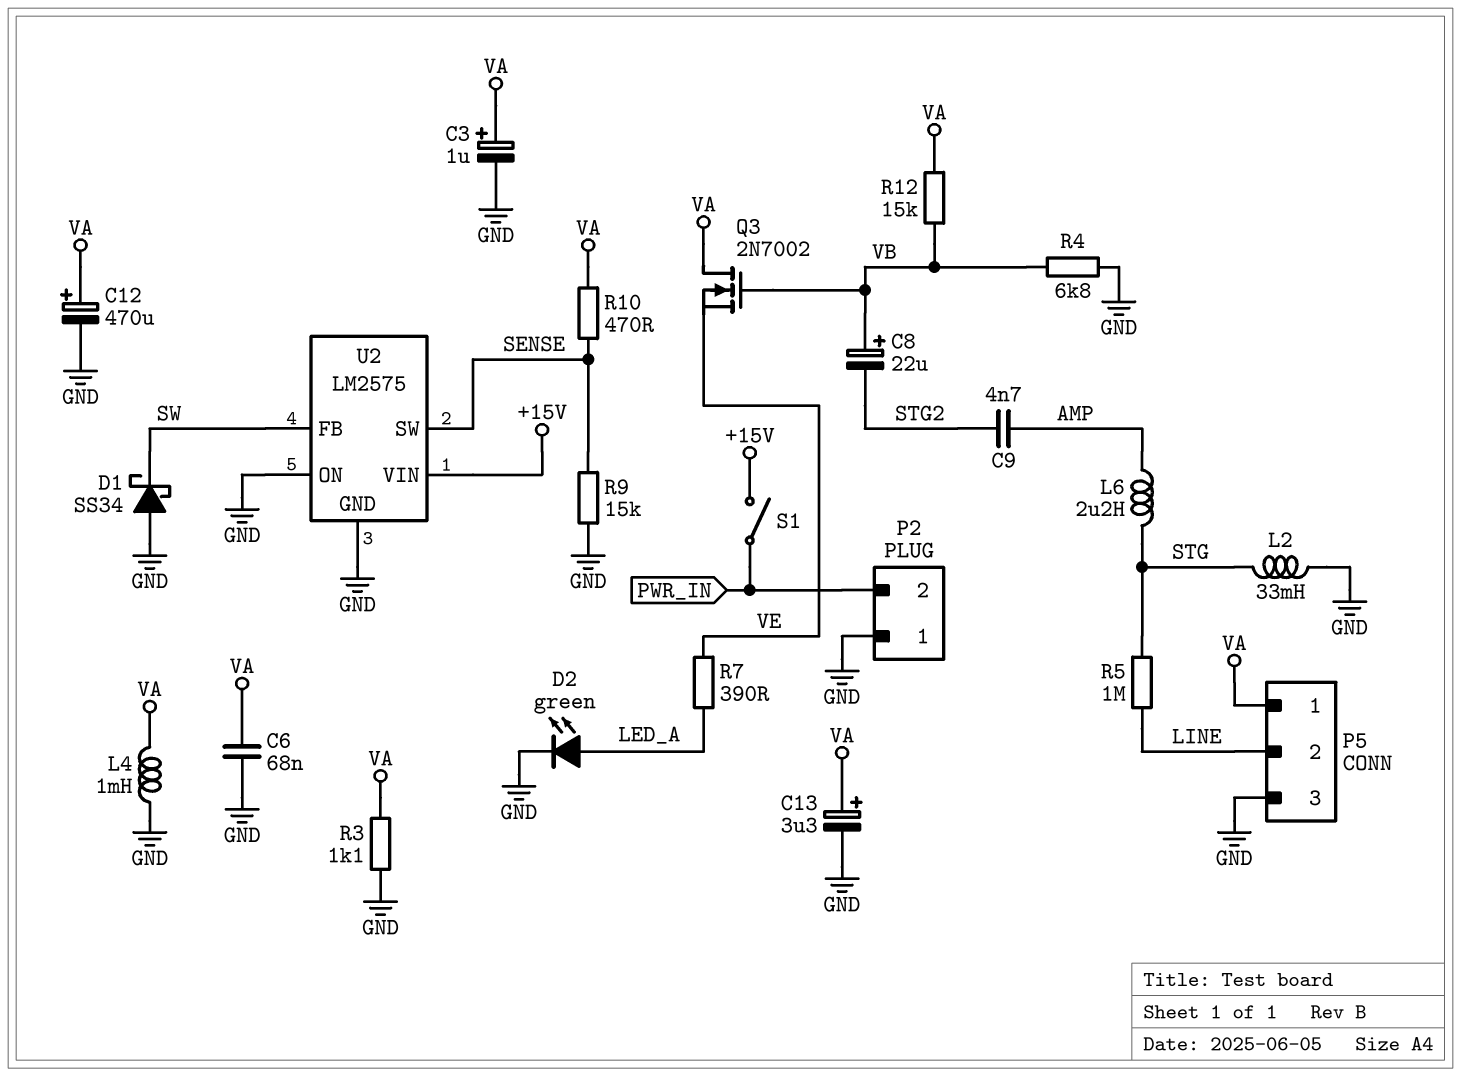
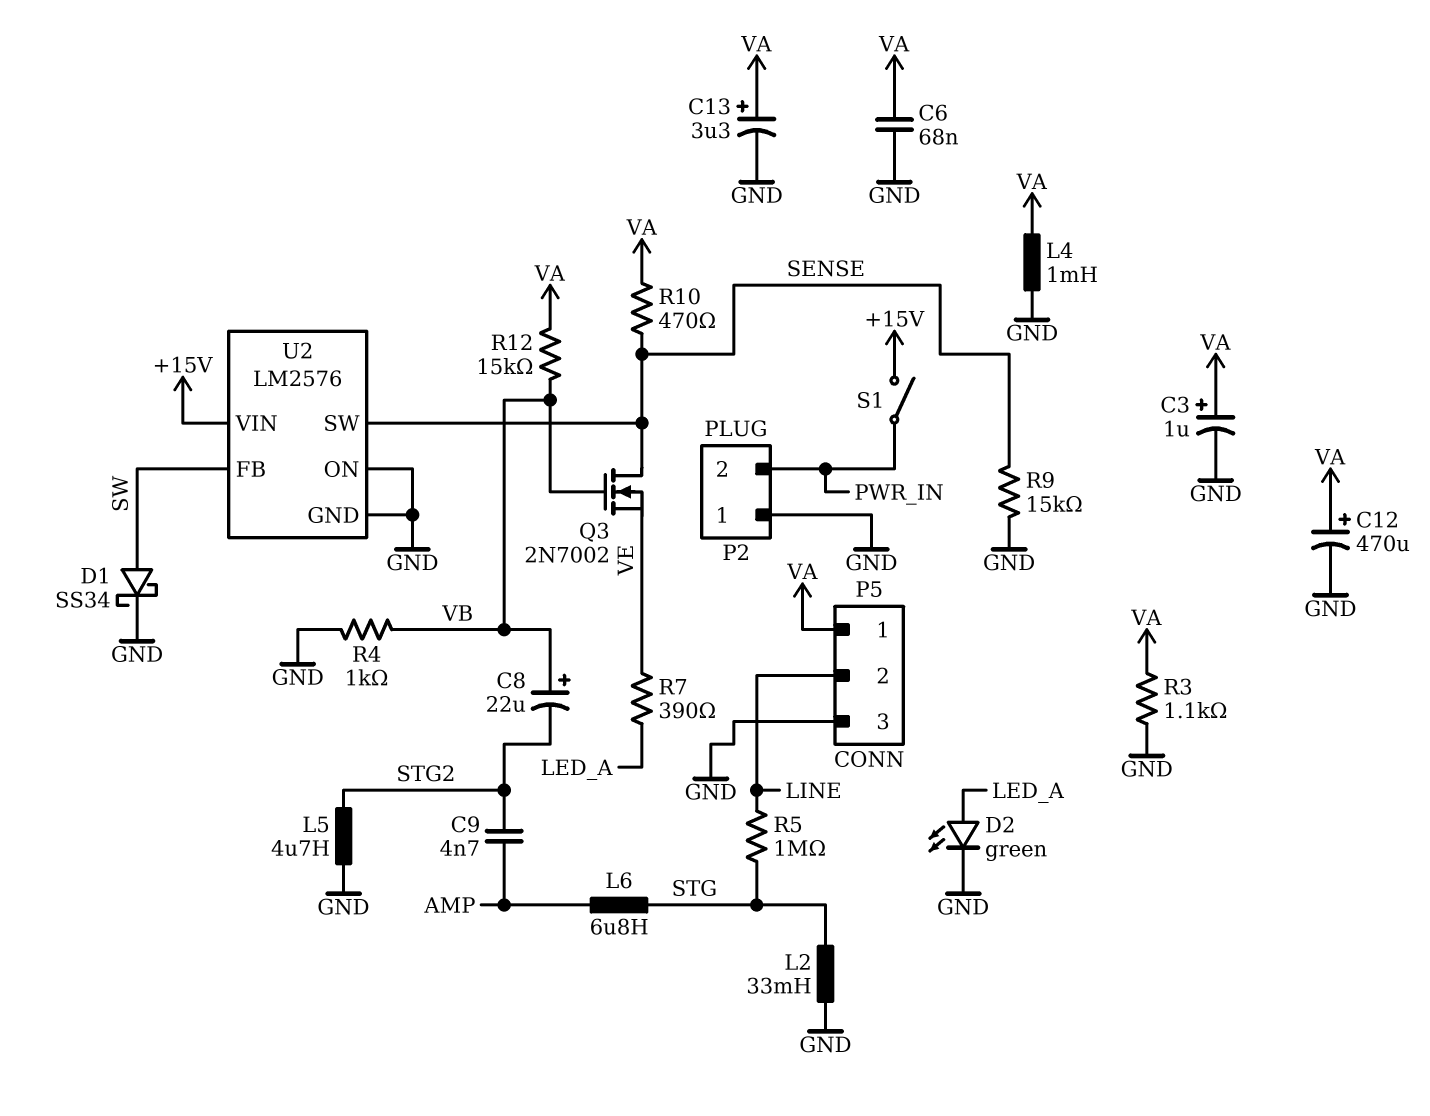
D1: schottky SS34 (A GND, K SW) -> schottky SS34 (A SW, K GND)
L5: none -> 4.7uH (GND, STG2)
L6: 2.2uH (AMP, STG) -> 6.8uH (AMP, STG)
Q3: NMOS 2N7002 (G VB, D VA, S VE) -> NMOS 2N7002 (G VB, D SENSE, S VE)
R4: 6.8k (GND, VB) -> 1k (GND, VB)
U2: LM2575 -> LM2576

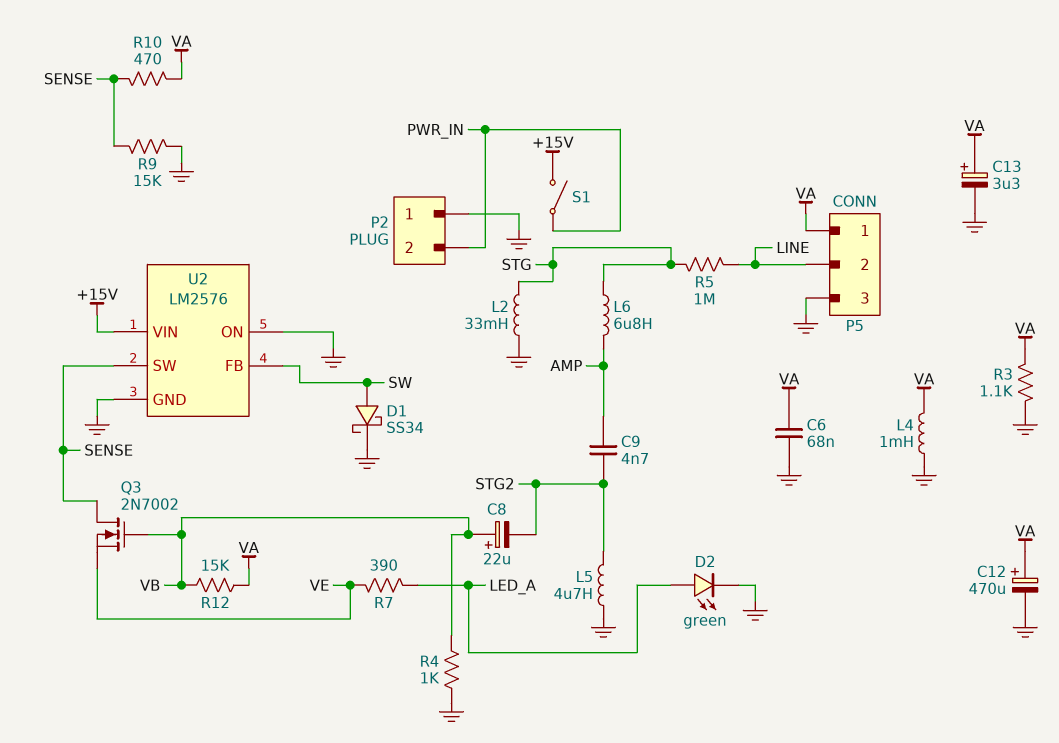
C3: 1uF (plus VA, minus GND) -> none

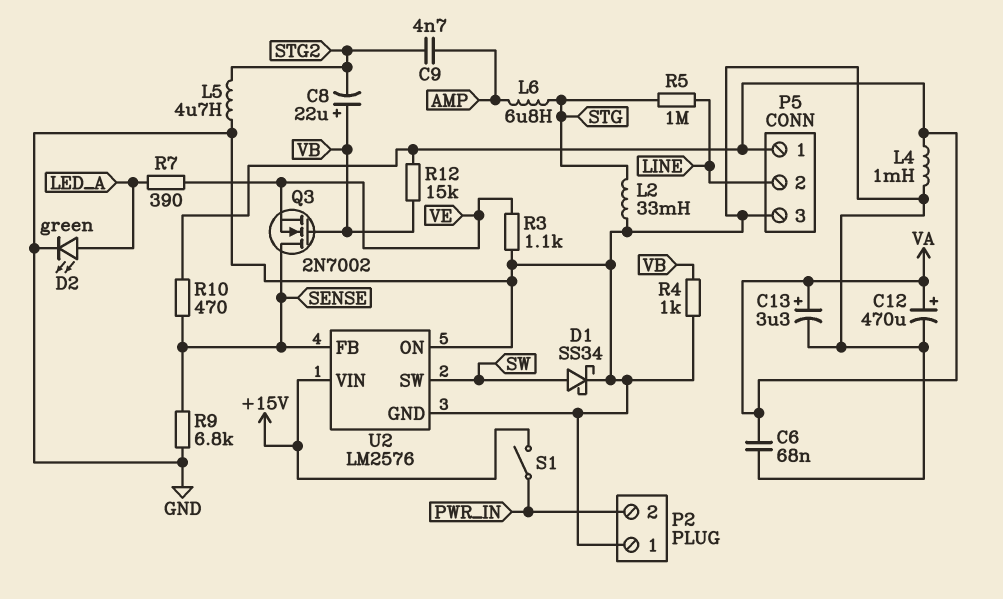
R3: 1.1k (GND, VA) -> 1.1k (GND, VE)
R9: 15k (GND, SENSE) -> 6.8k (GND, SENSE)
U2 pin FB: SW -> SENSE
U2 pin SW: SENSE -> SW

